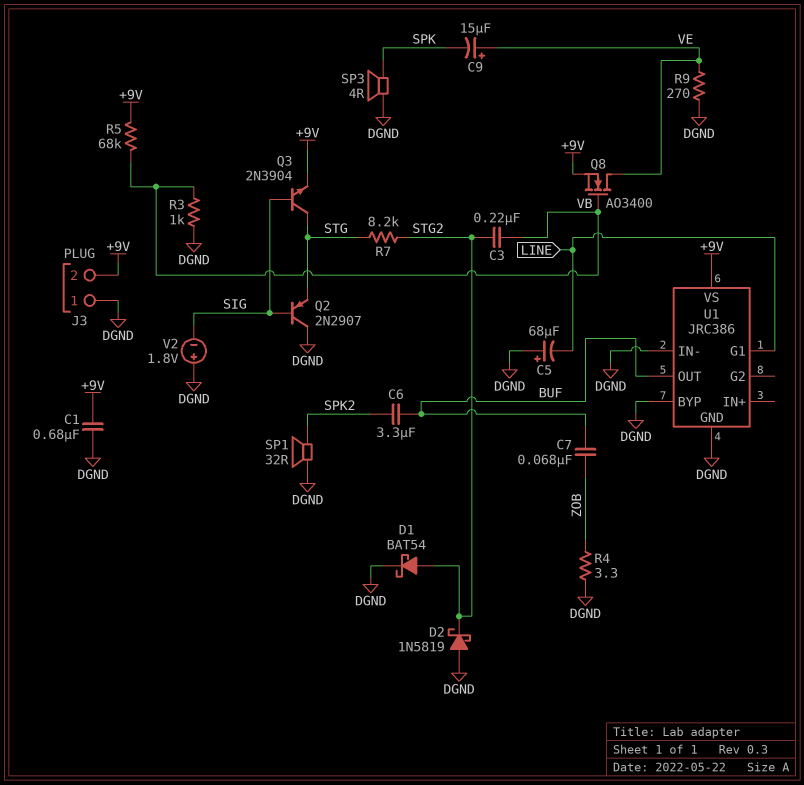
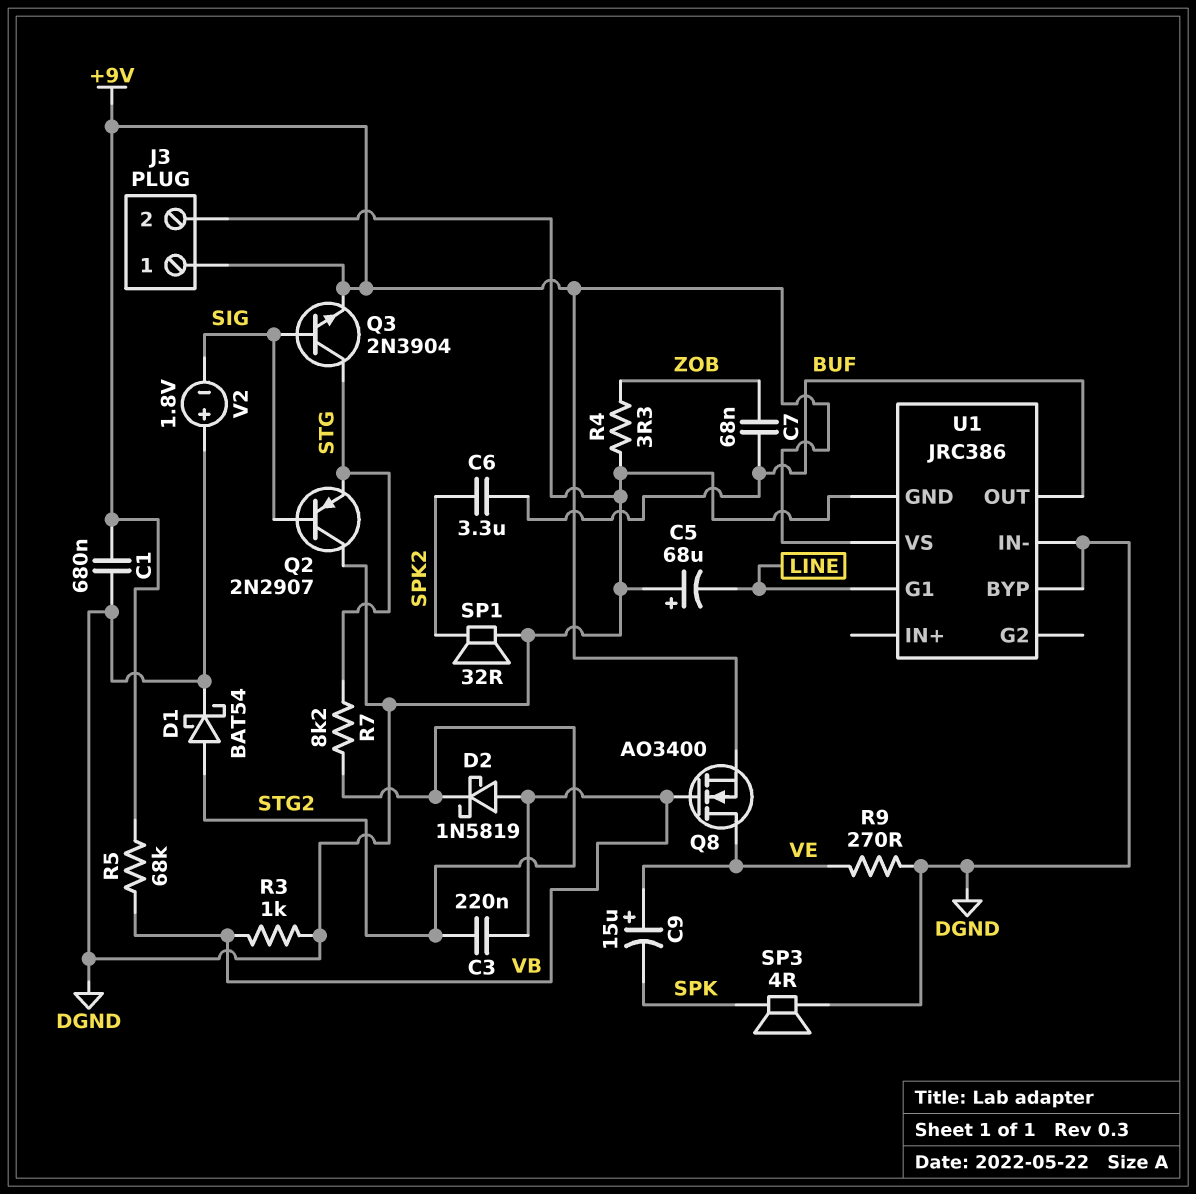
D2: schottky 1N5819 (A DGND, K STG2) -> schottky 1N5819 (A VB, K STG2)
J3 pin 1: DGND -> +9V
J3 pin 2: +9V -> DGND

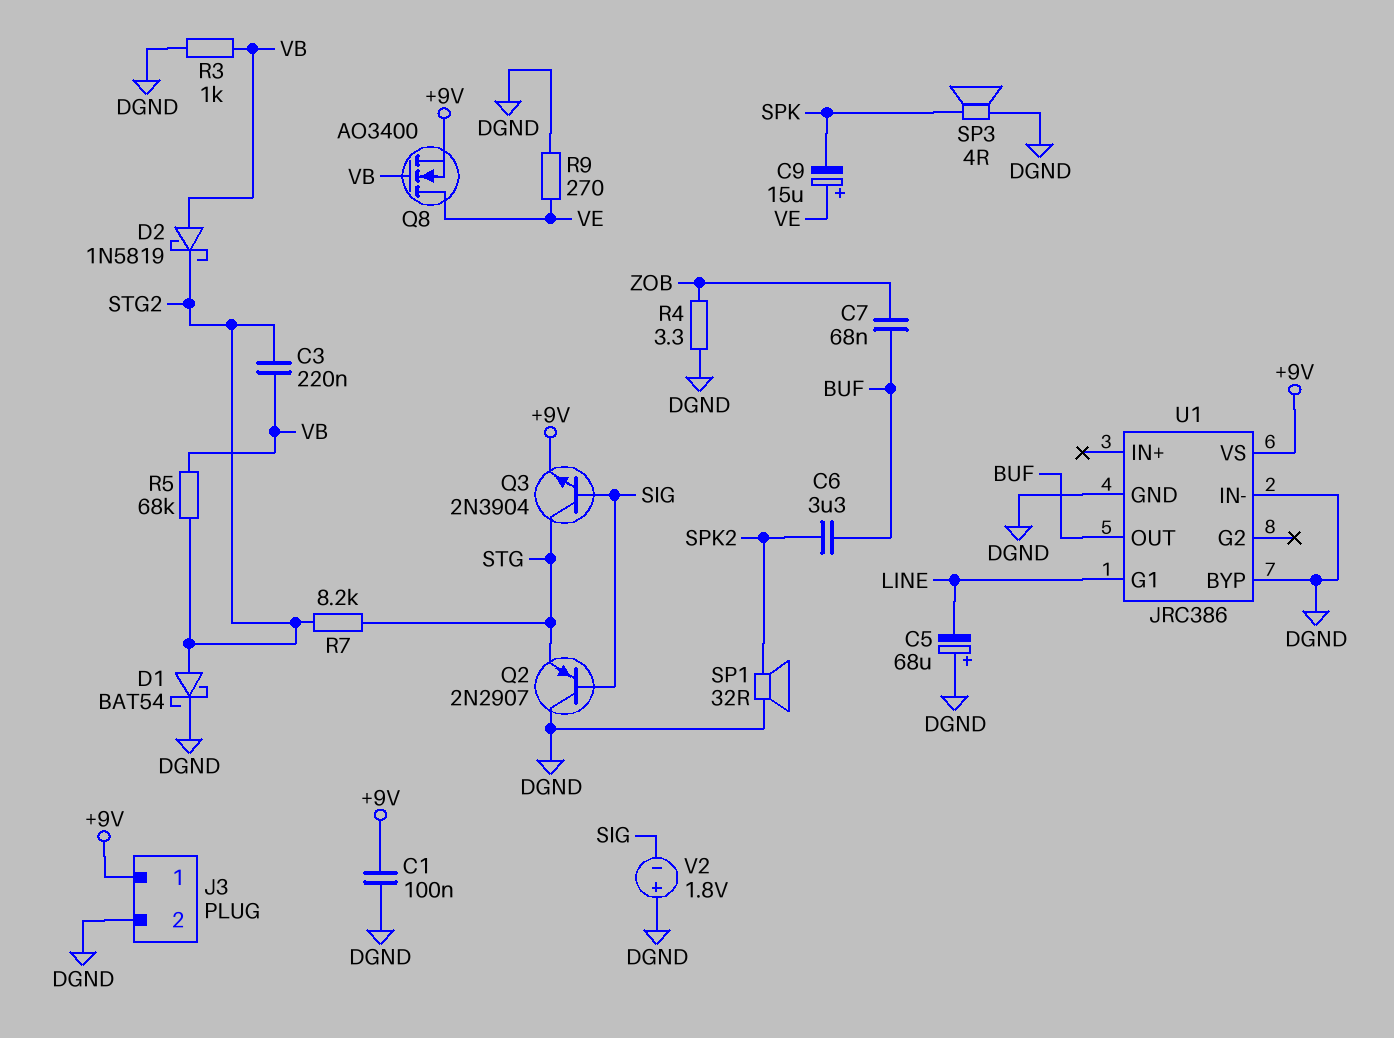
C1: 680nF (+9V, DGND) -> 100nF (+9V, DGND)
R5: 68k (+9V, VB) -> 68k (STG2, VB)

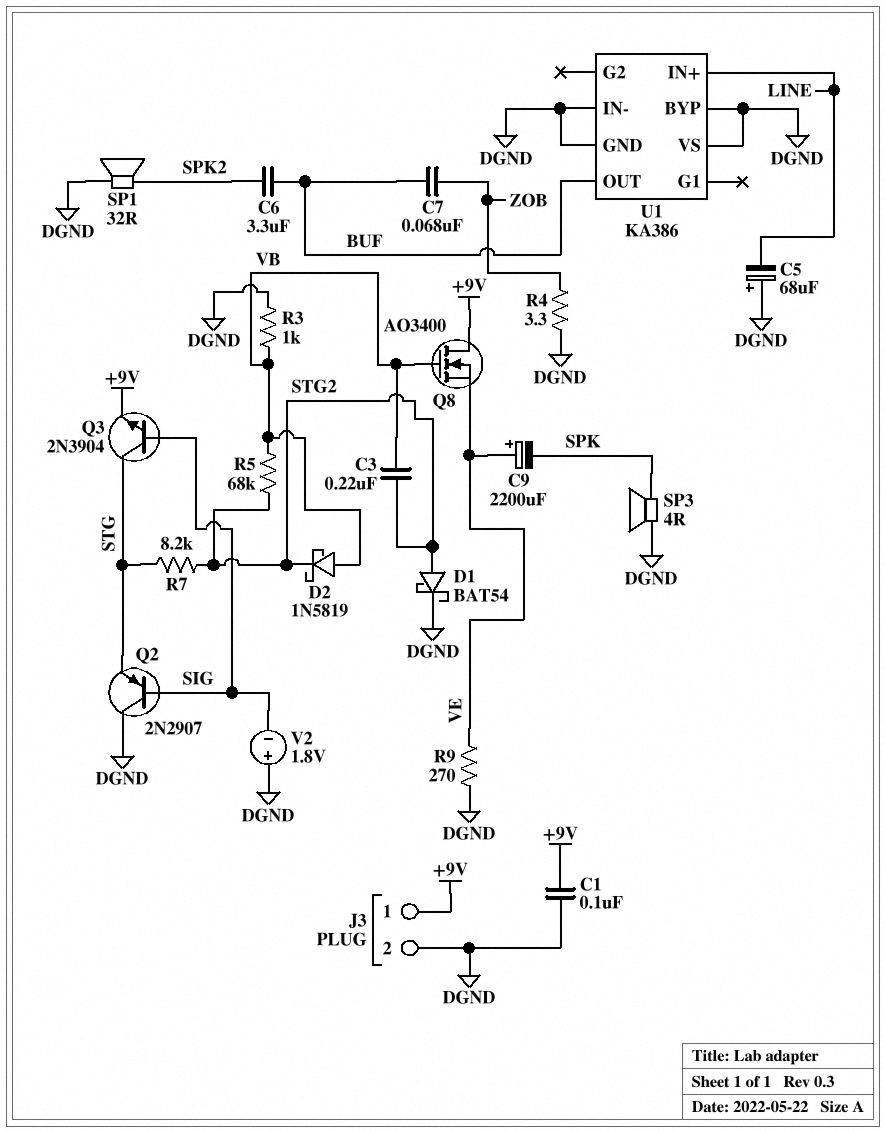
C9: 15uF (plus VE, minus SPK) -> 2200uF (plus VE, minus SPK)
Q8: NMOS AO3400 (G VB, D VE, S +9V) -> NMOS AO3400 (G VB, D +9V, S VE)
U1: JRC386 -> KA386
U1 pin G1: LINE -> none
U1 pin IN+: none -> LINE
U1 pin VS: +9V -> DGND

